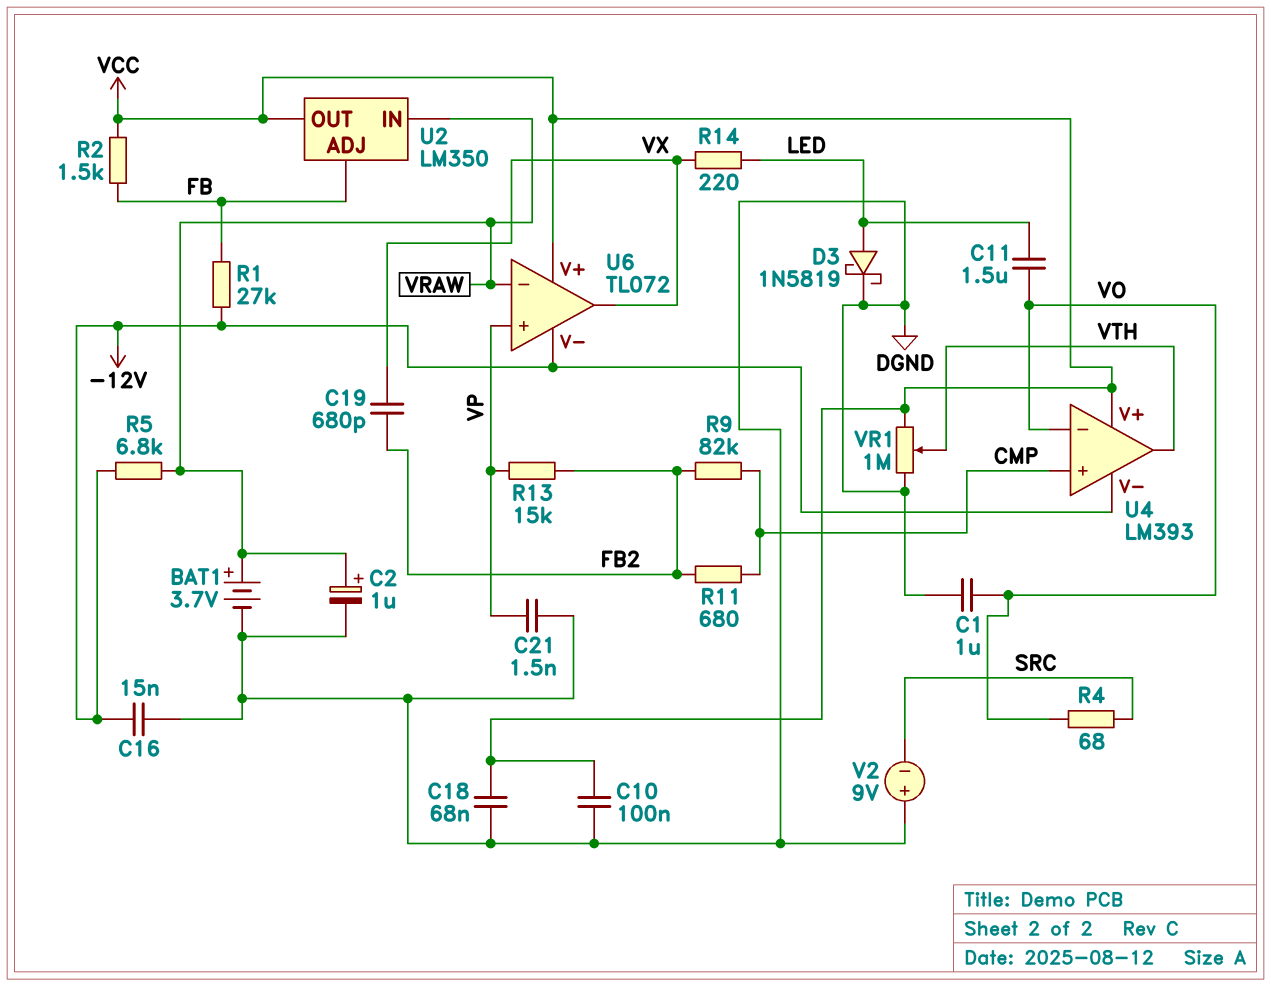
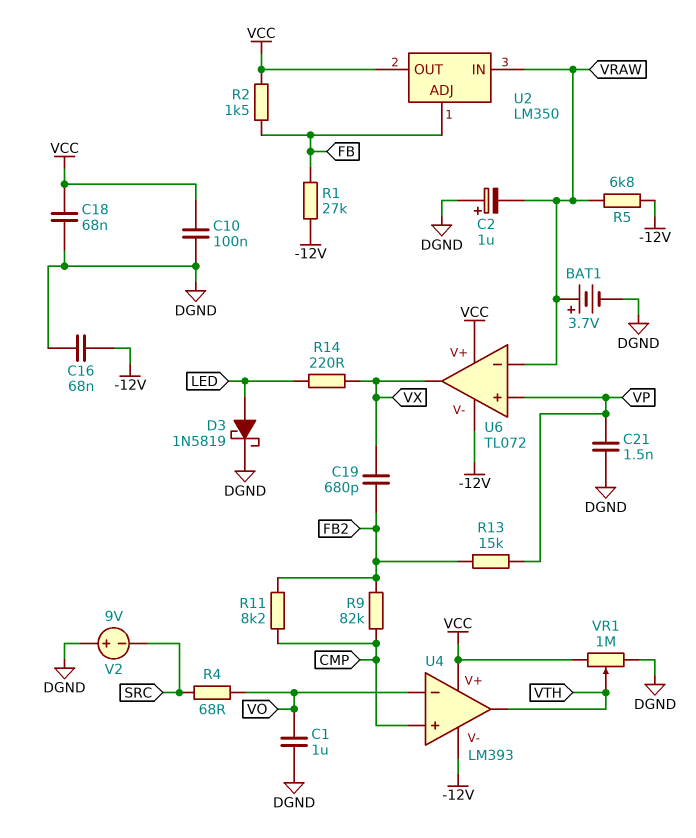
C2: 1uF (plus VRAW, minus DGND) -> 1uF (plus DGND, minus VRAW)
C11: 1.5uF (LED, VO) -> none
C16: 15nF (-12V, DGND) -> 68nF (-12V, DGND)
R11: 680 (CMP, FB2) -> 8.2k (CMP, FB2)

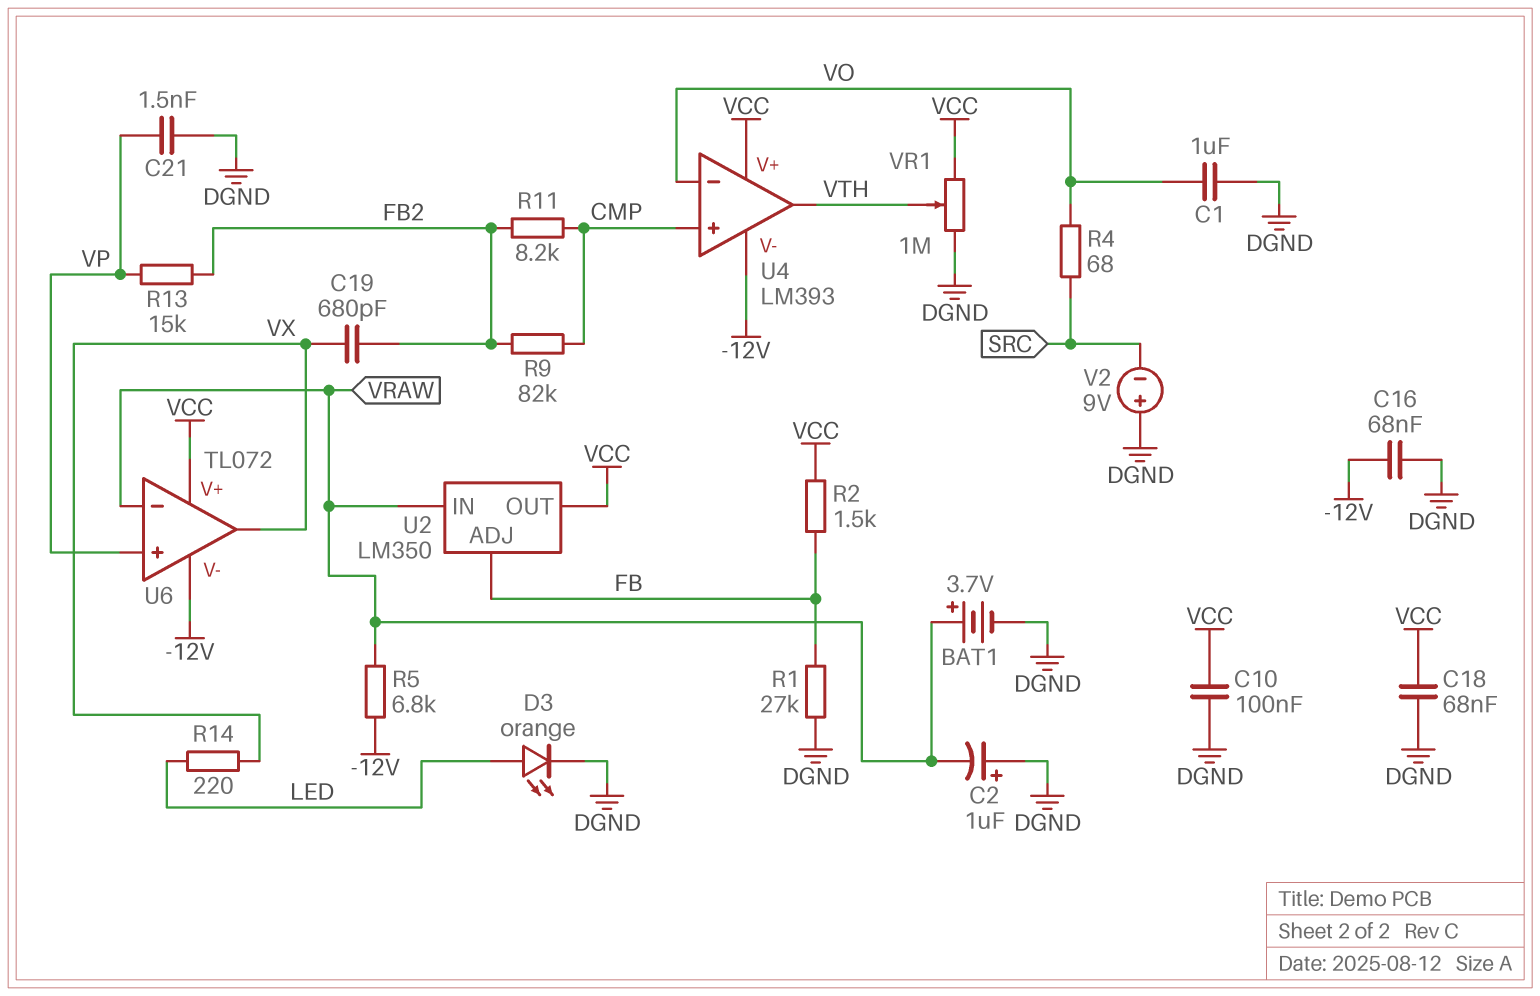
D3: schottky 1N5819 (A LED, K DGND) -> LED orange (A LED, K DGND)
R1: 27k (-12V, FB) -> 27k (DGND, FB)

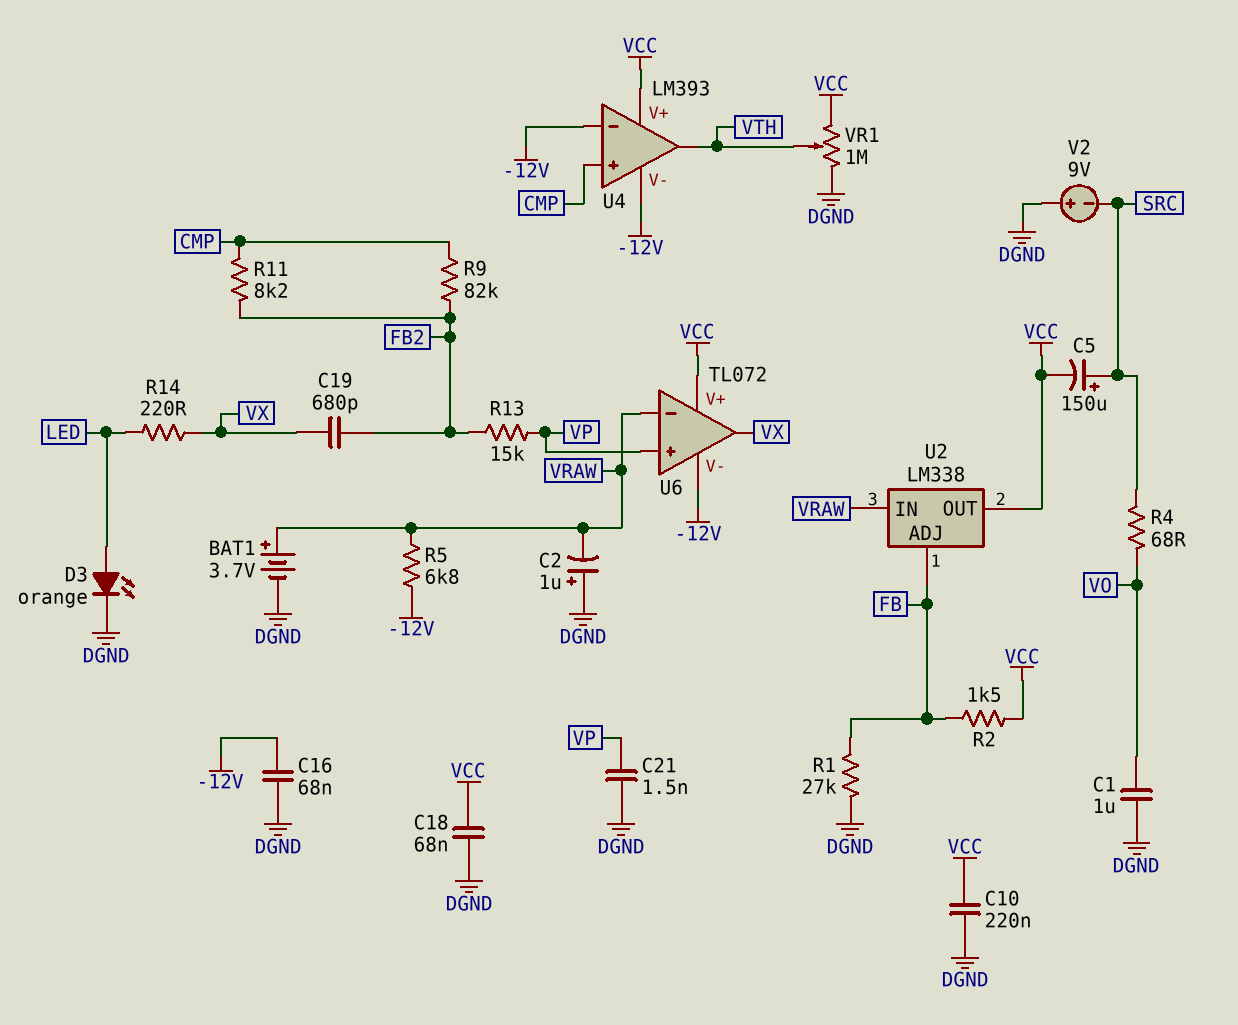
C5: none -> 150uF (plus SRC, minus VCC)
C10: 100nF (DGND, VCC) -> 220nF (DGND, VCC)
U2: LM350 -> LM338
U4 pin in-: VO -> -12V

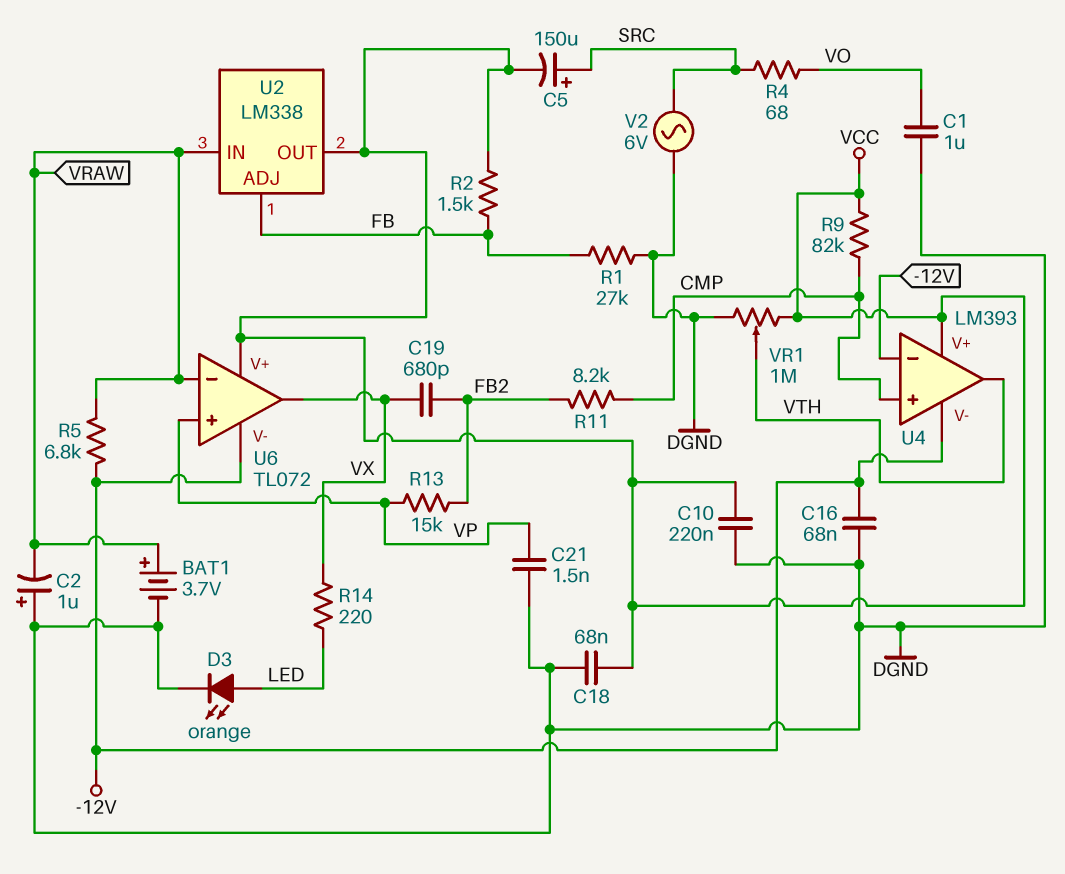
R9: 82k (CMP, FB2) -> 82k (CMP, VCC)
V2: 9V (plus DGND, minus SRC) -> AC 6V (DGND, SRC)

